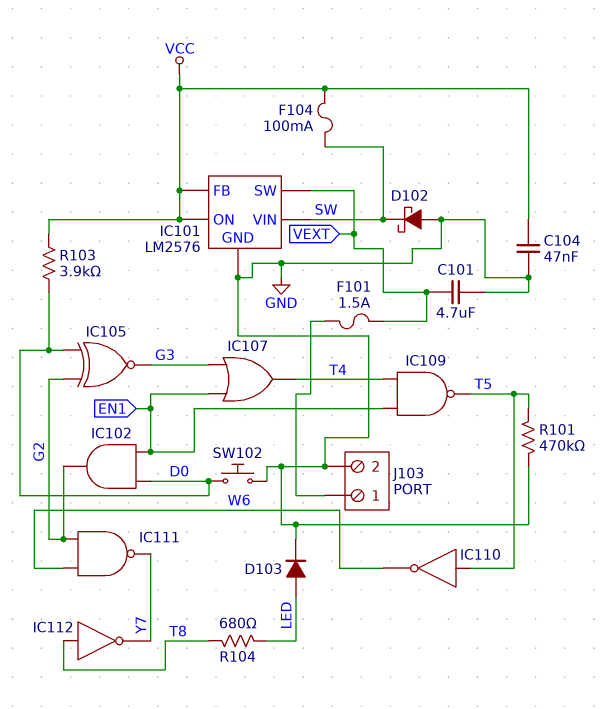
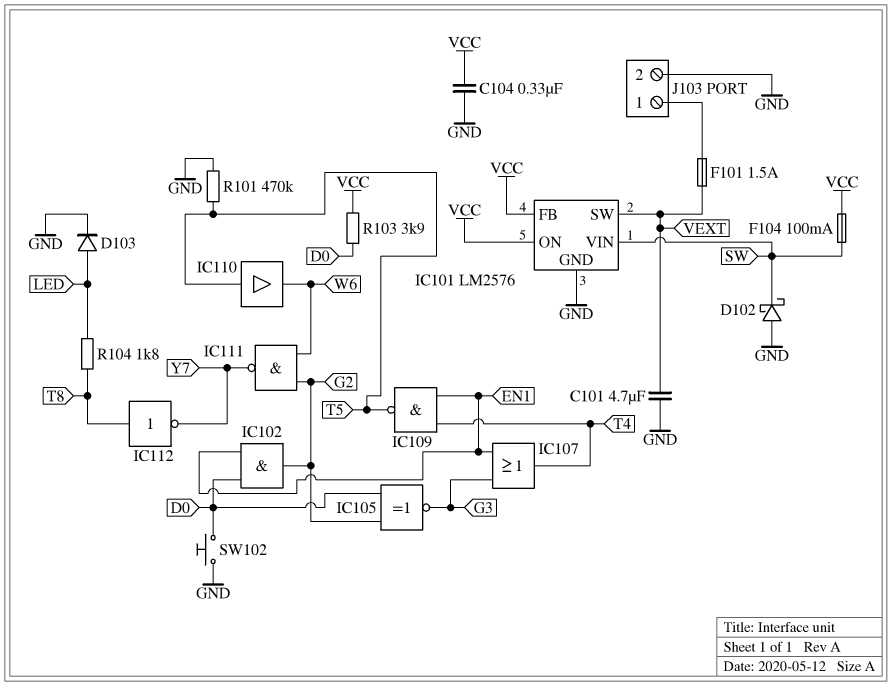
C104: 47nF (GND, VCC) -> 330nF (GND, VCC)
IC110: NOT (in T5, out W6) -> buffer (in T5, out W6)
R104: 680 (LED, T8) -> 1.8k (LED, T8)

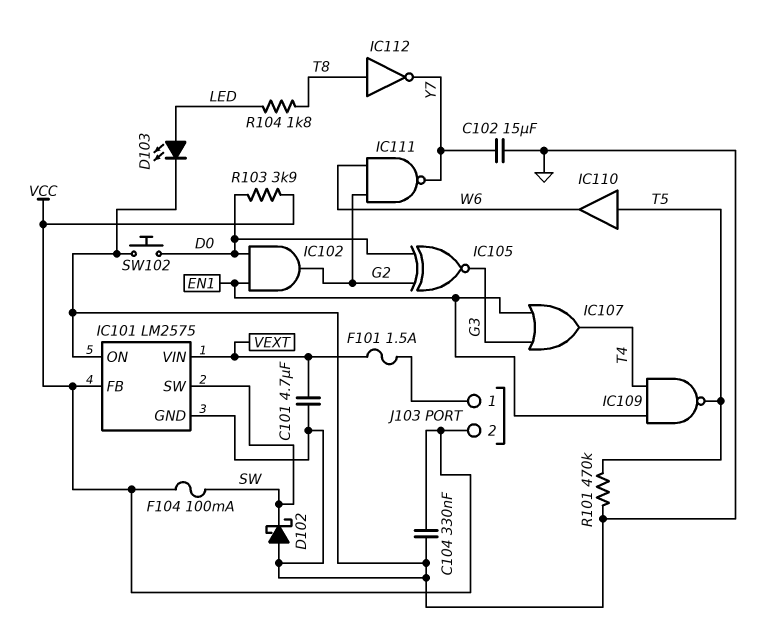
C102: none -> 15uF (GND, Y7)
D103: diode (A LED, K GND) -> LED (A LED, K GND)
IC101: LM2576 -> LM2575
IC101 pin ON: VCC -> GND
IC101 pin SW: VEXT -> SW
IC101 pin VIN: SW -> VEXT
J103 pin 2: GND -> VCC

